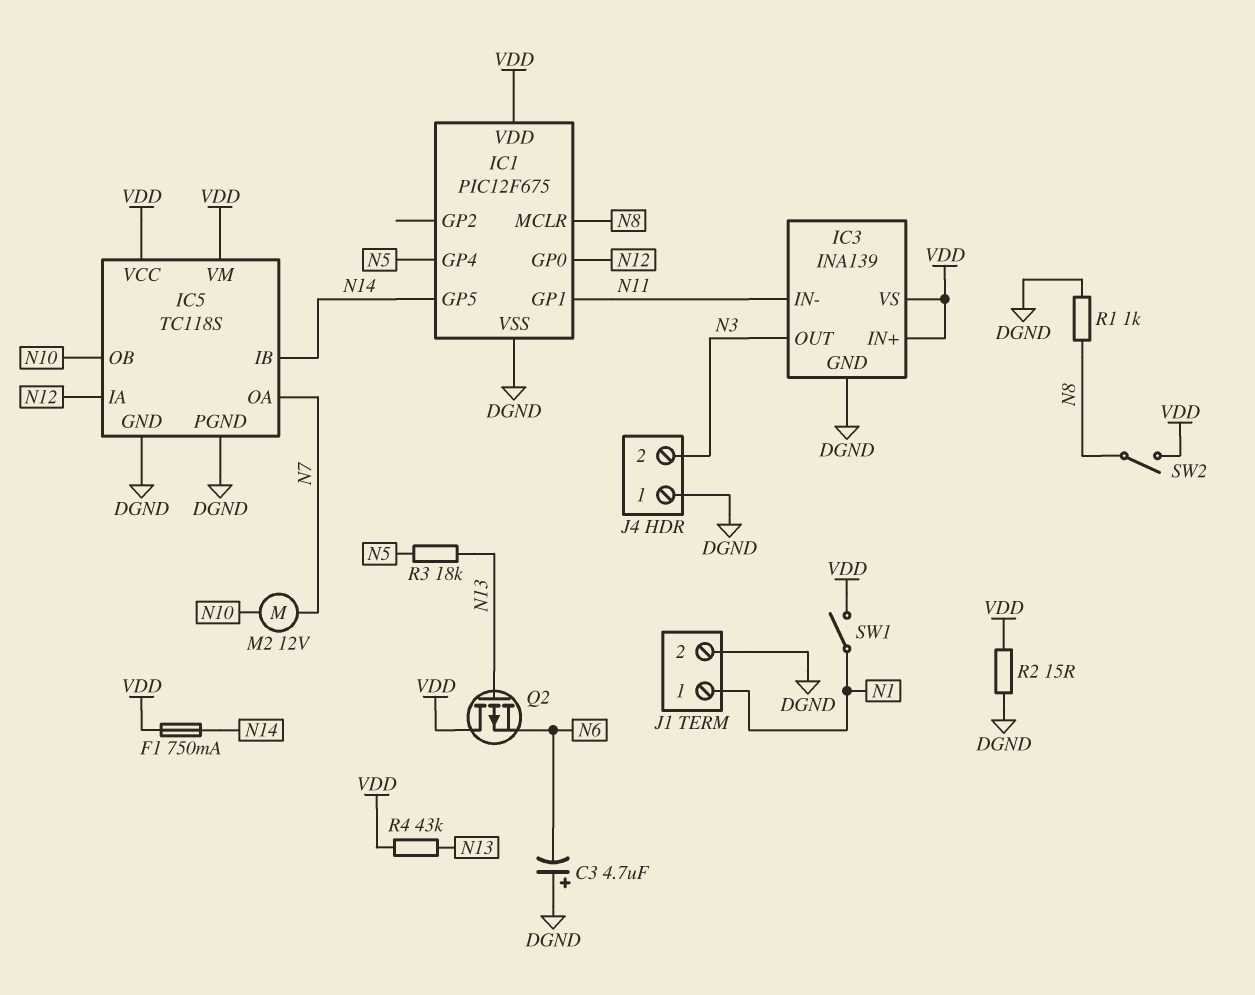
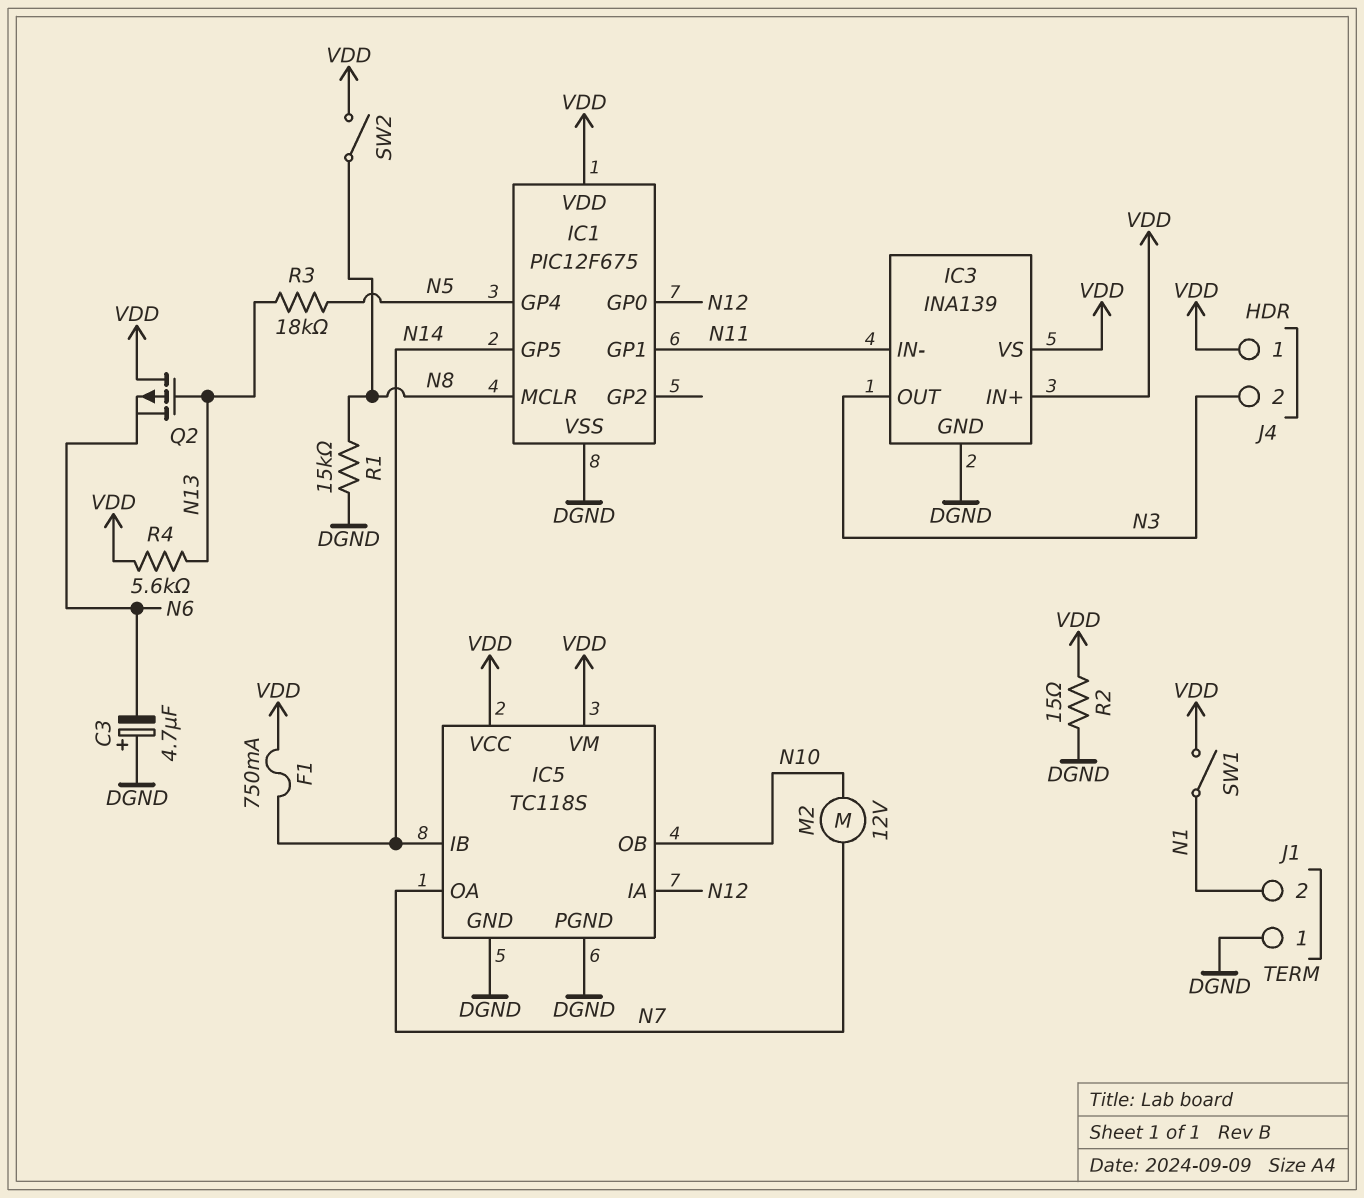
J1 pin 1: N1 -> DGND
J1 pin 2: DGND -> N1
J4 pin 1: DGND -> VDD
R1: 1k (DGND, N8) -> 15k (DGND, N8)
R4: 43k (N13, VDD) -> 5.6k (N13, VDD)

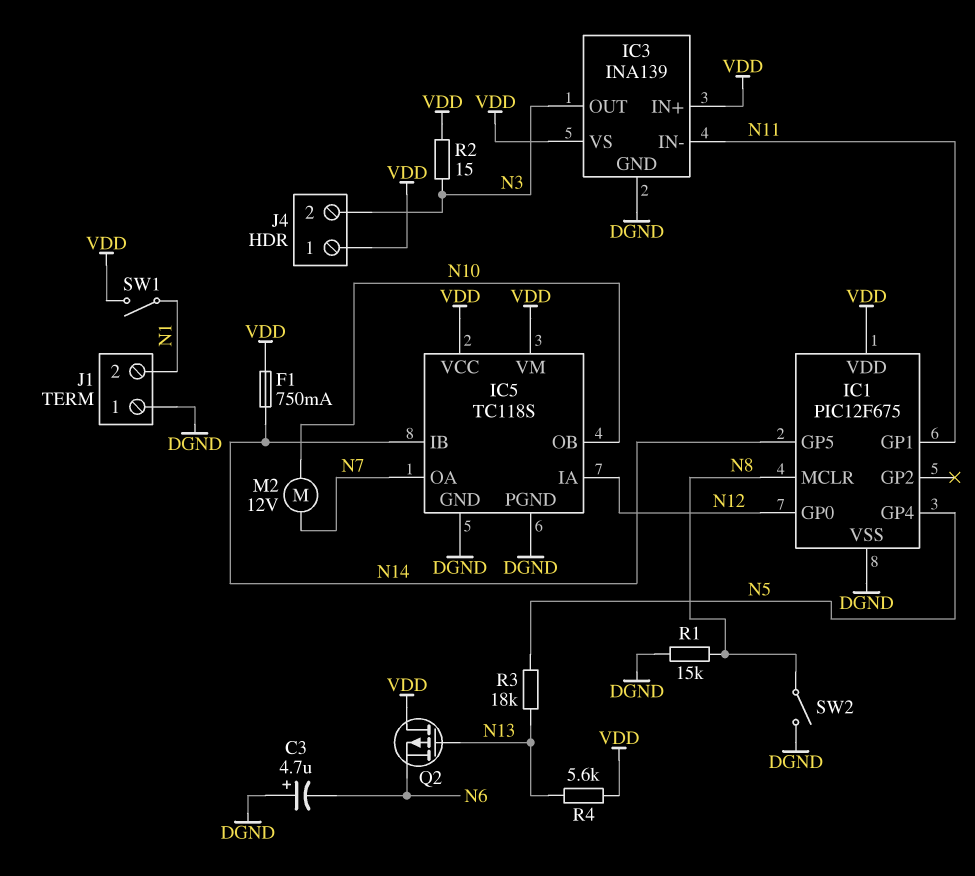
R2: 15 (DGND, VDD) -> 15 (N3, VDD)
SW2: switch (N8, VDD) -> switch (DGND, N8)

